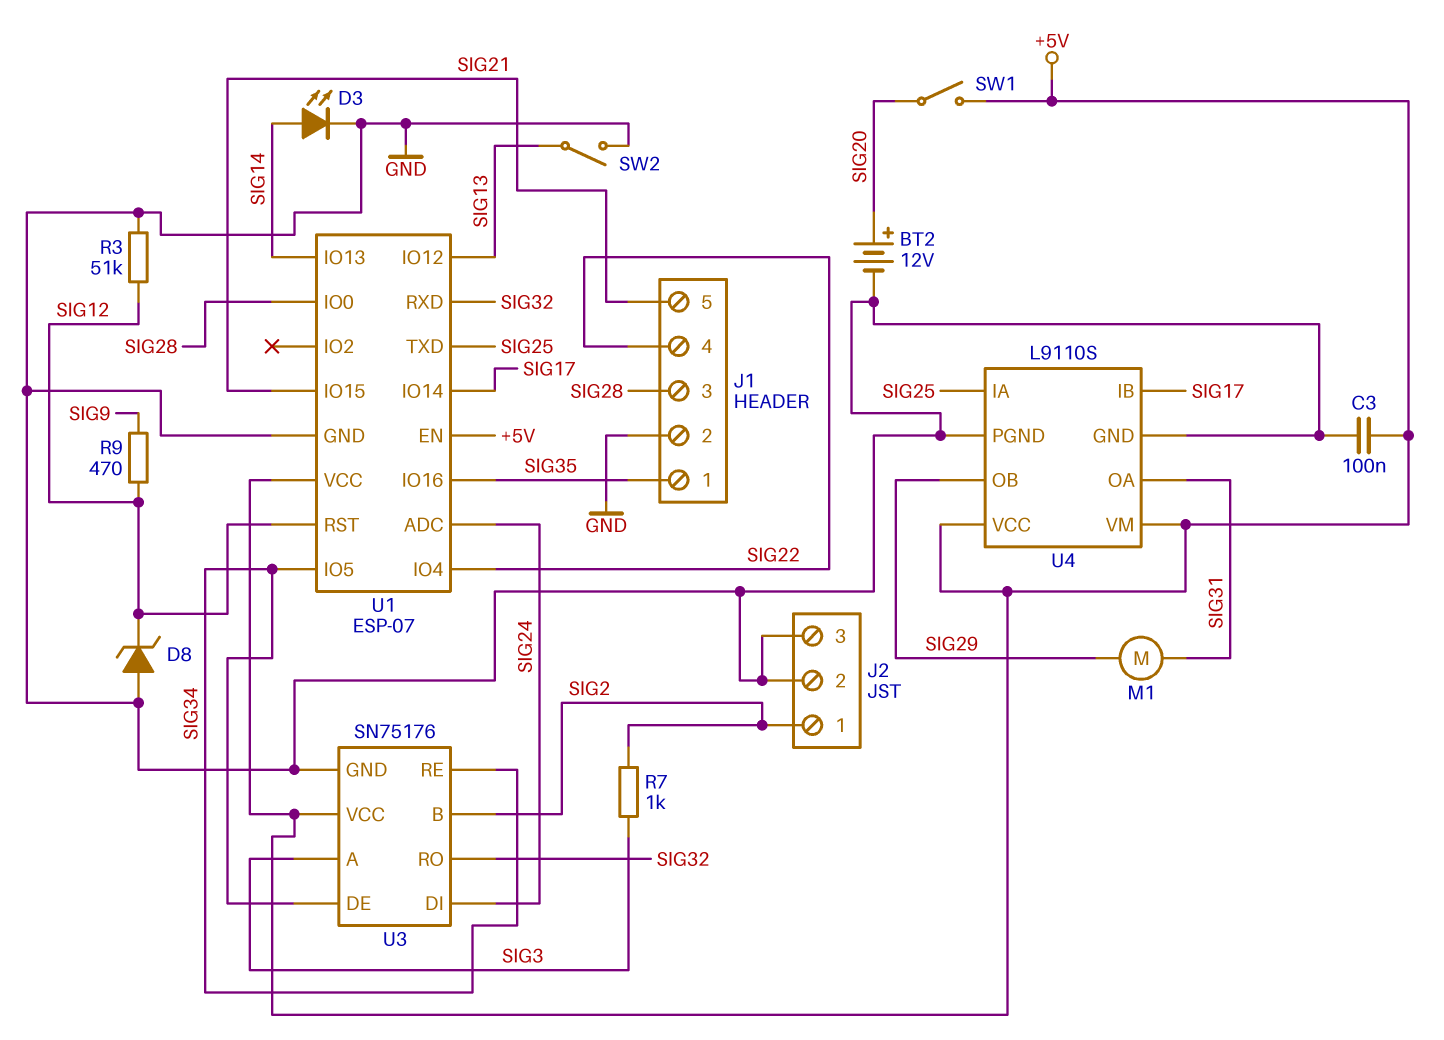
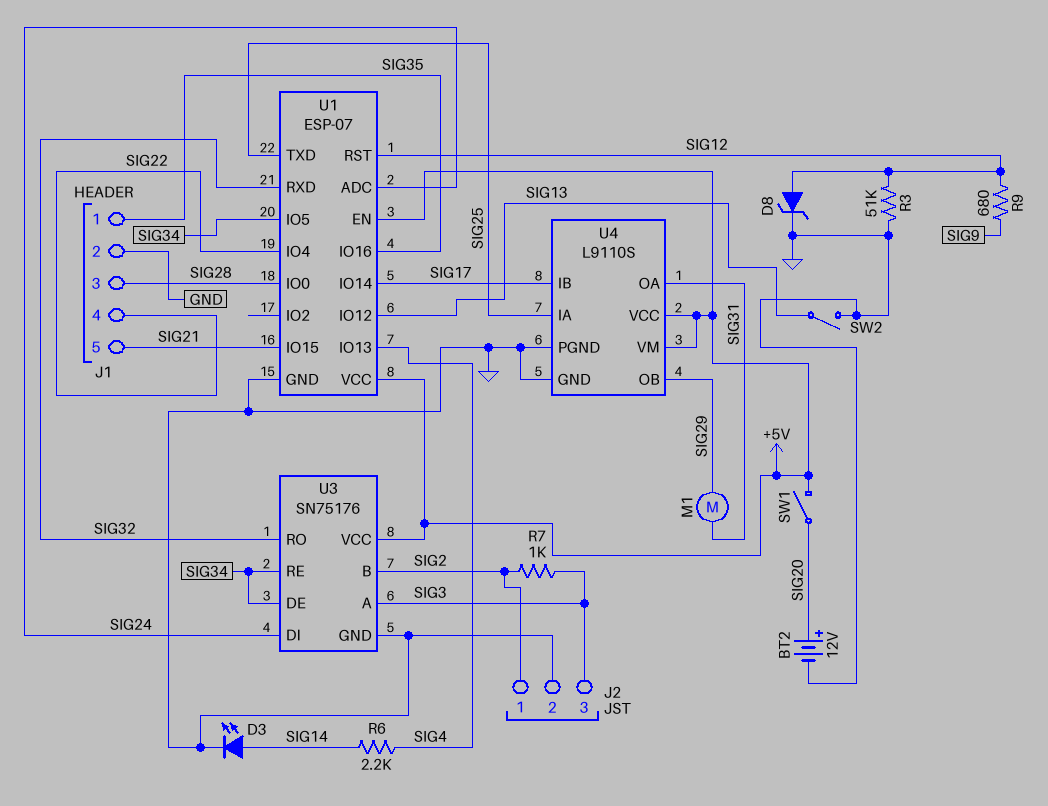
C3: 100nF (+5V, GND) -> none
D8: zener (A GND, K SIG12) -> zener (A SIG12, K GND)
J2 pin 3: GND -> SIG3
R6: none -> 2.2k (SIG4, SIG14)
R9: 470 (SIG9, SIG12) -> 680 (SIG9, SIG12)
U1 pin IO13: SIG14 -> SIG4

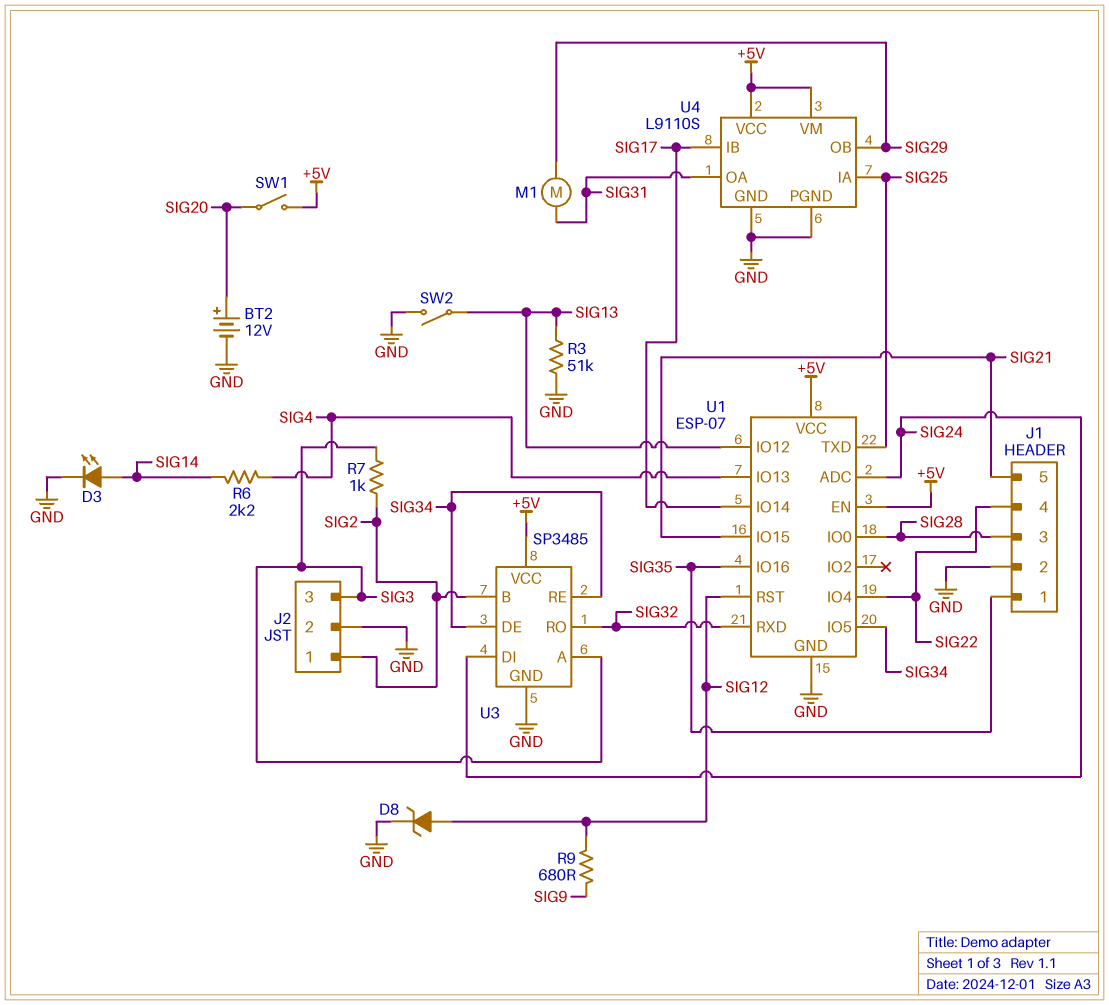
R3: 51k (GND, SIG12) -> 51k (GND, SIG13)
U3: SN75176 -> SP3485

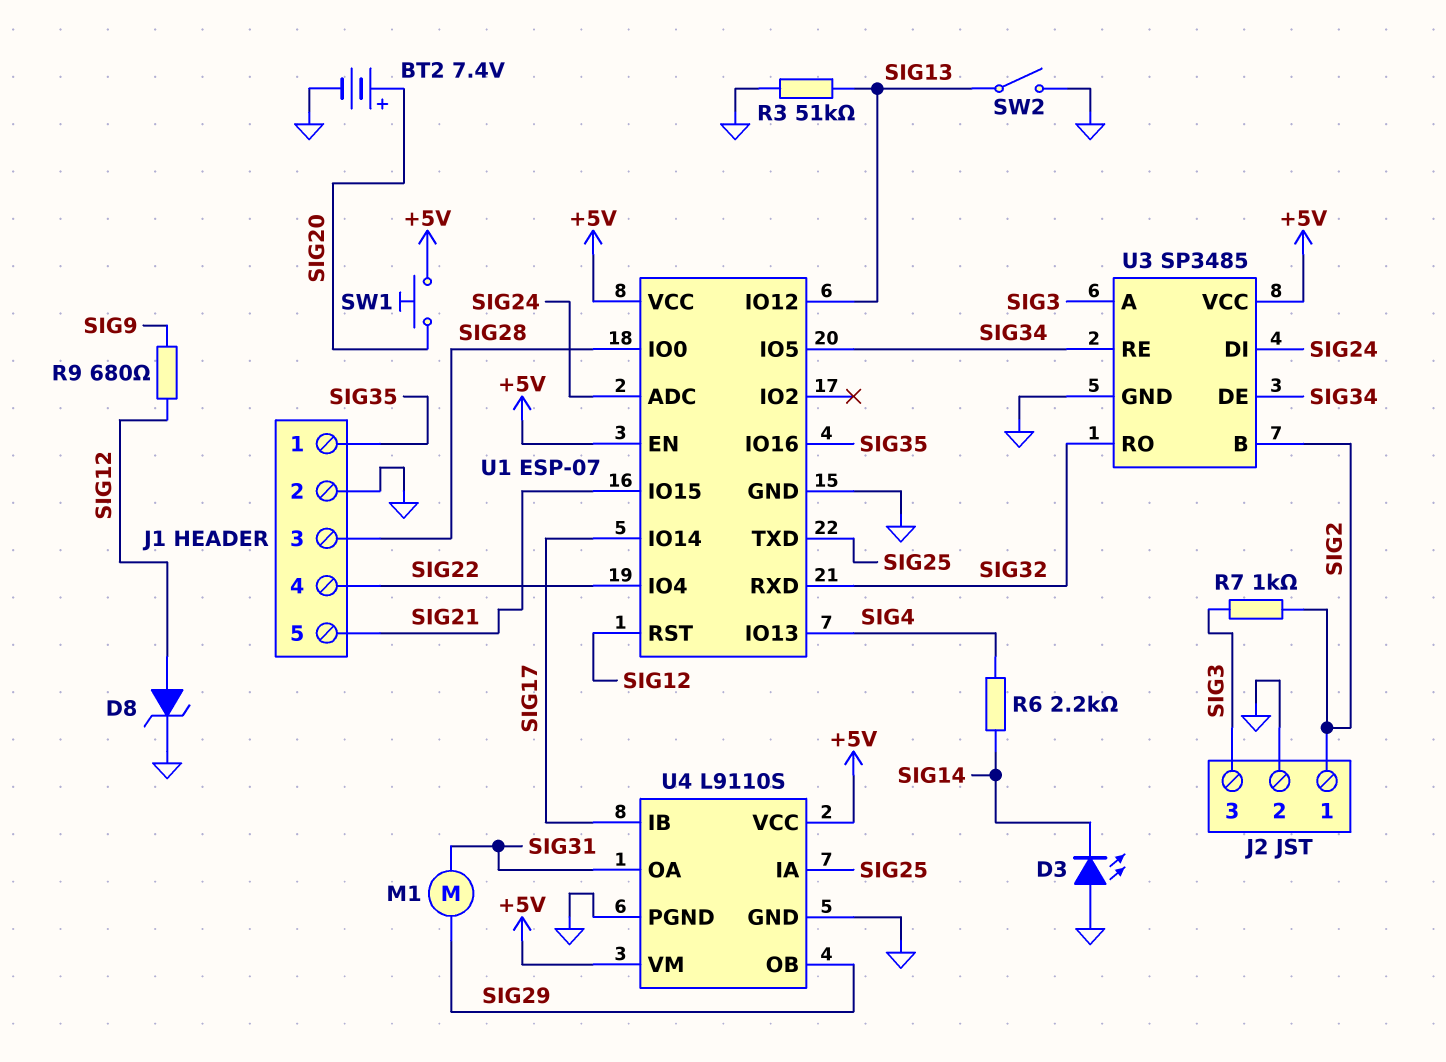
BT2: 12V (plus SIG20, minus GND) -> 7.4V (plus SIG20, minus GND)
D3: LED (A SIG14, K GND) -> LED (A GND, K SIG14)
SW1: switch (+5V, SIG20) -> button (+5V, SIG20)

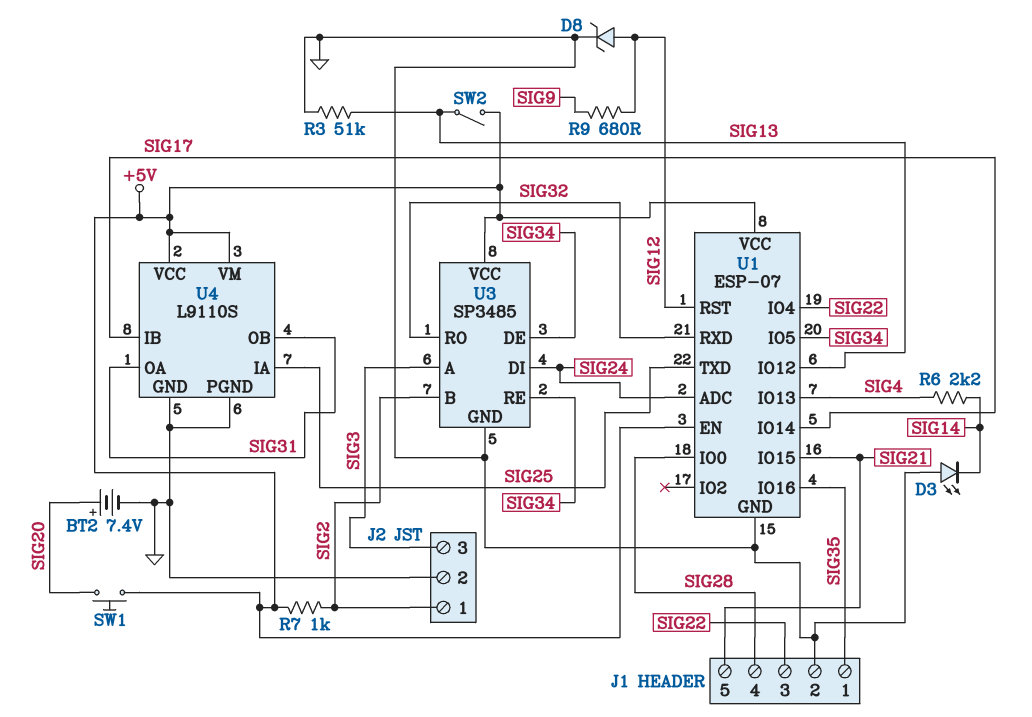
J1 pin 3: SIG28 -> SIG22
J1 pin 4: SIG22 -> SIG28
M1: motor (SIG29, SIG31) -> none
R7: 1k (SIG2, SIG3) -> 1k (+5V, SIG2)
SW2: switch (GND, SIG13) -> switch (+5V, SIG13)
U4 pin OB: SIG29 -> SIG31

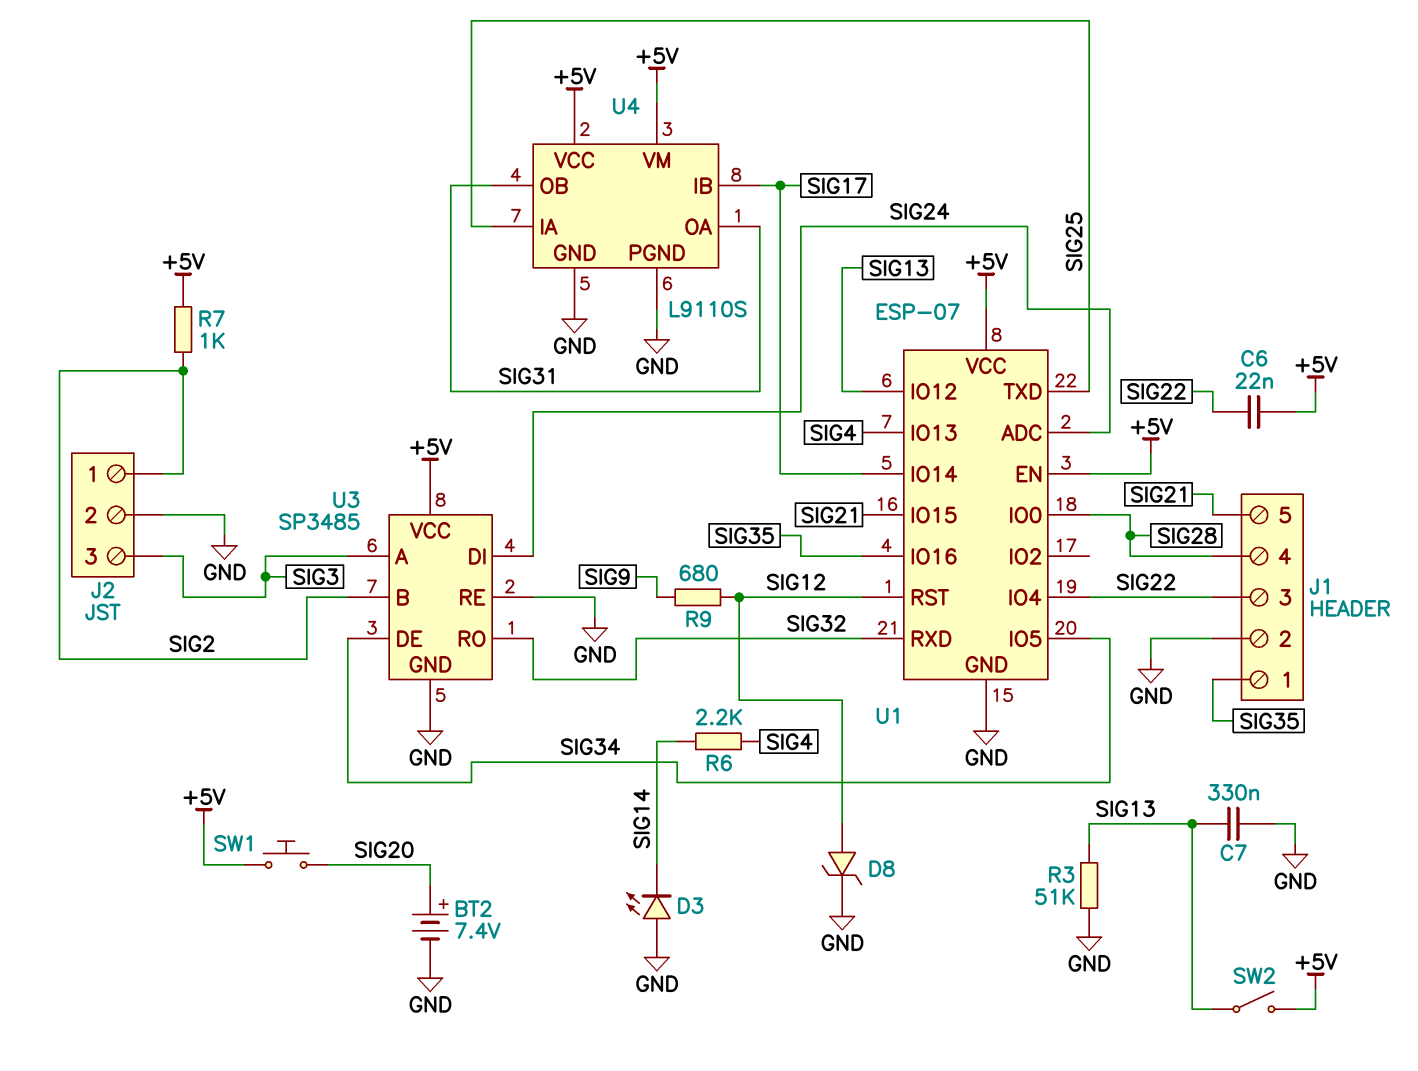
C6: none -> 22nF (+5V, SIG22)
C7: none -> 330nF (GND, SIG13)
U3 pin RE: SIG34 -> GND

